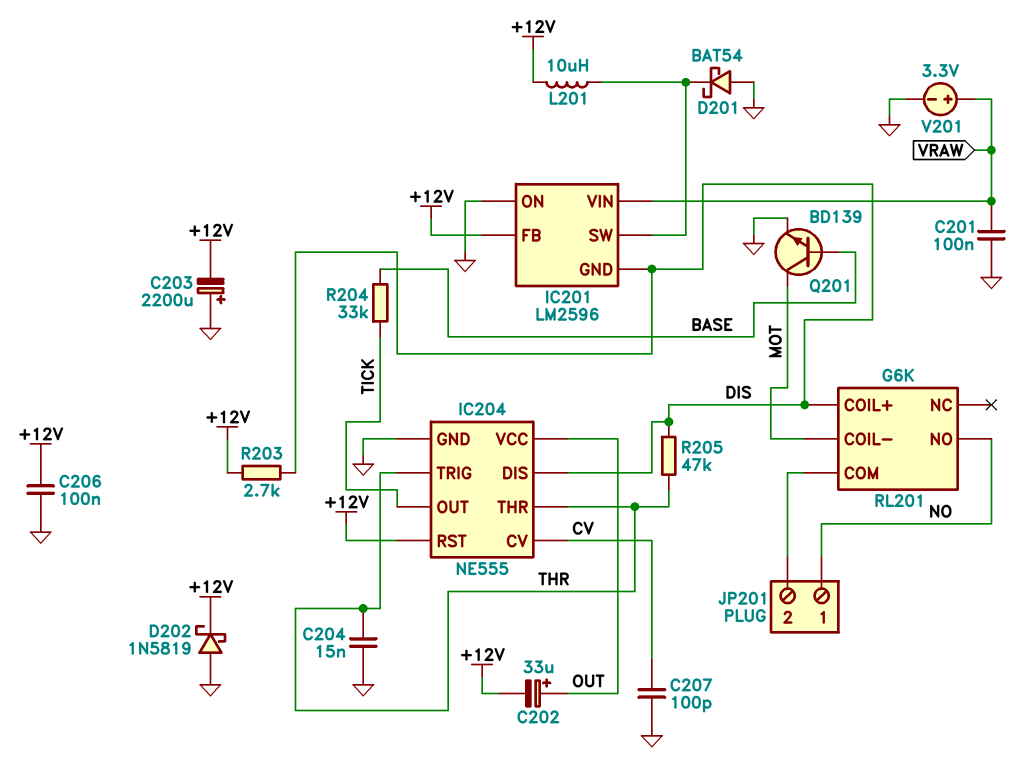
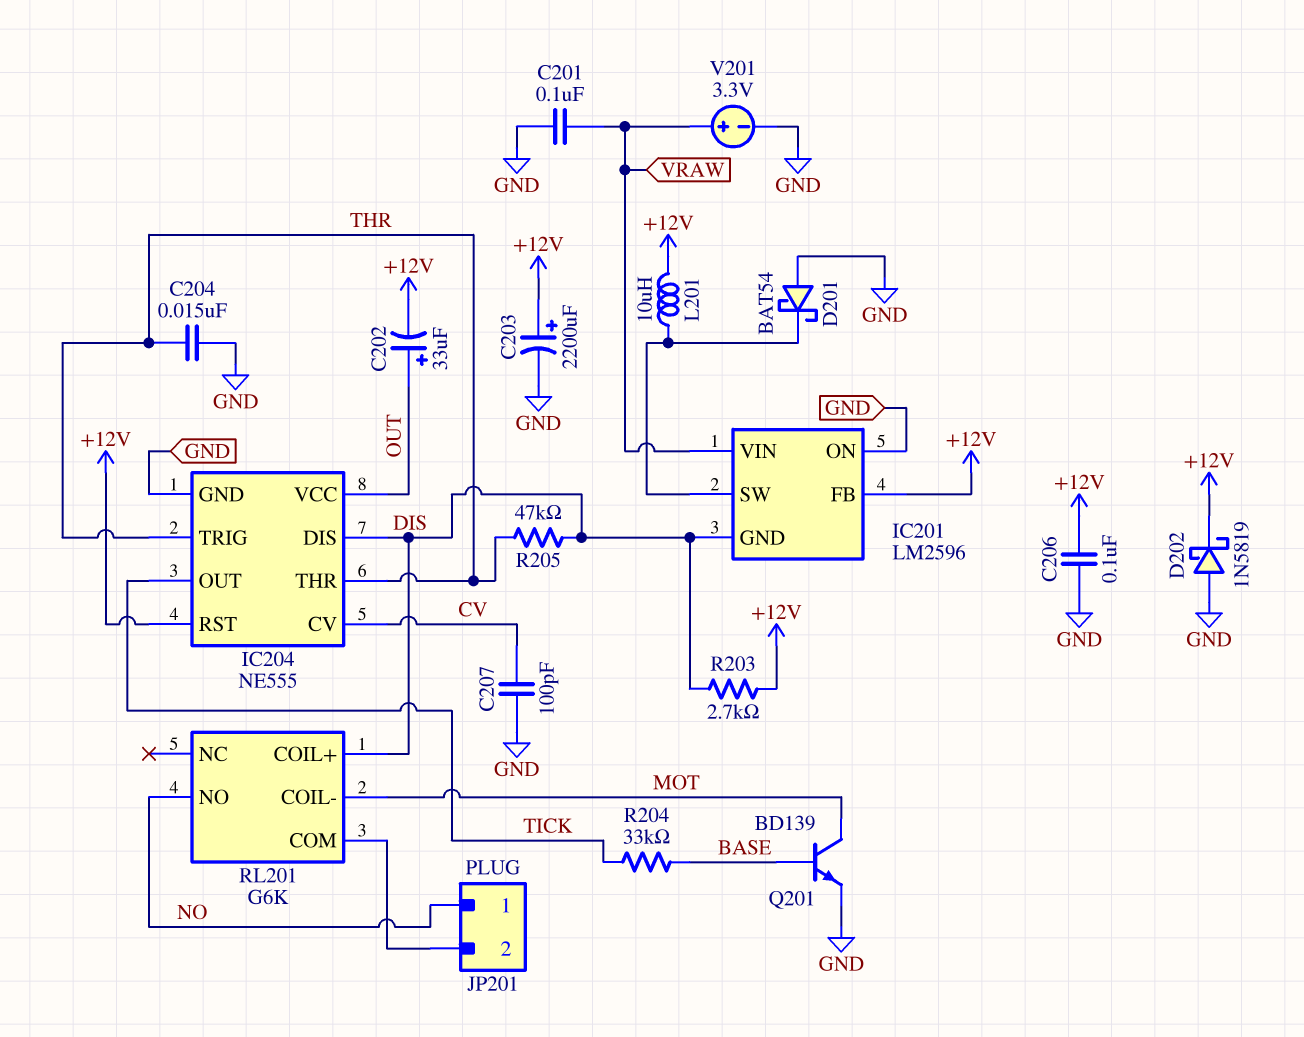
C203: 2200uF (plus GND, minus +12V) -> 2200uF (plus +12V, minus GND)

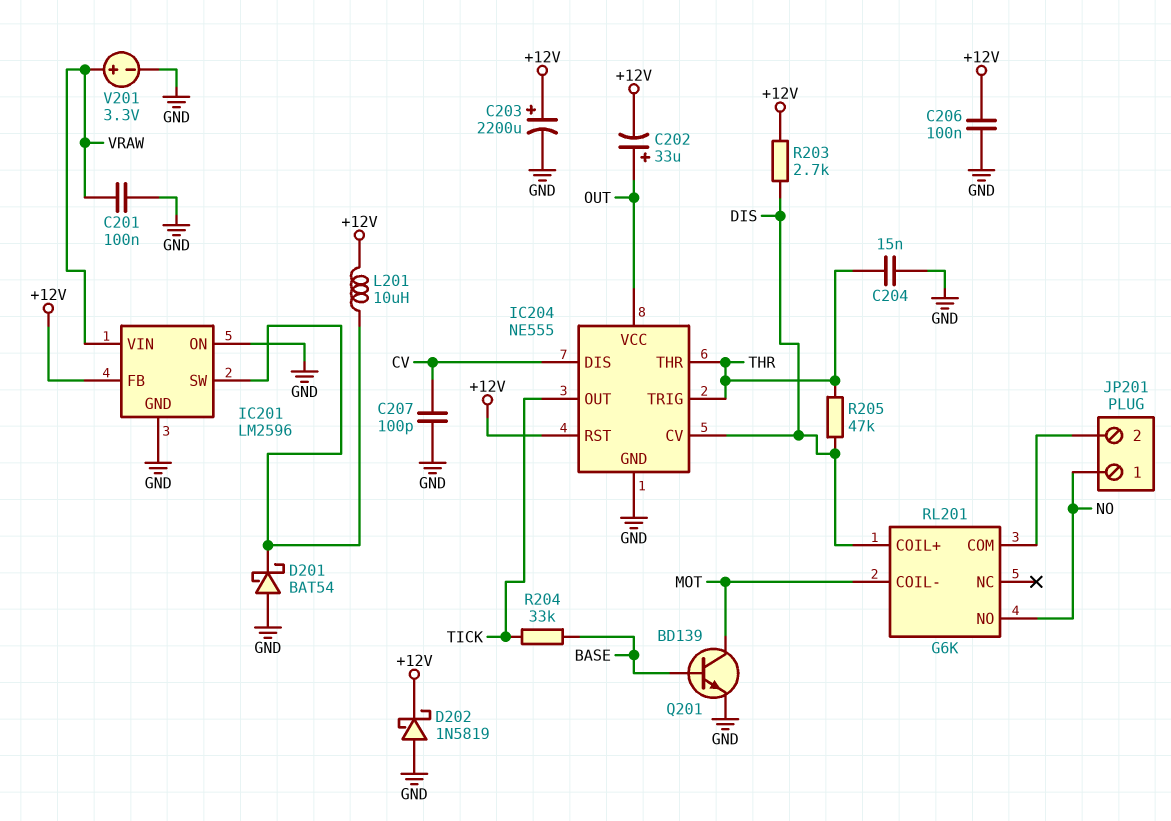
IC201 pin GND: DIS -> GND
IC204 pin CV: CV -> DIS
IC204 pin DIS: DIS -> CV

